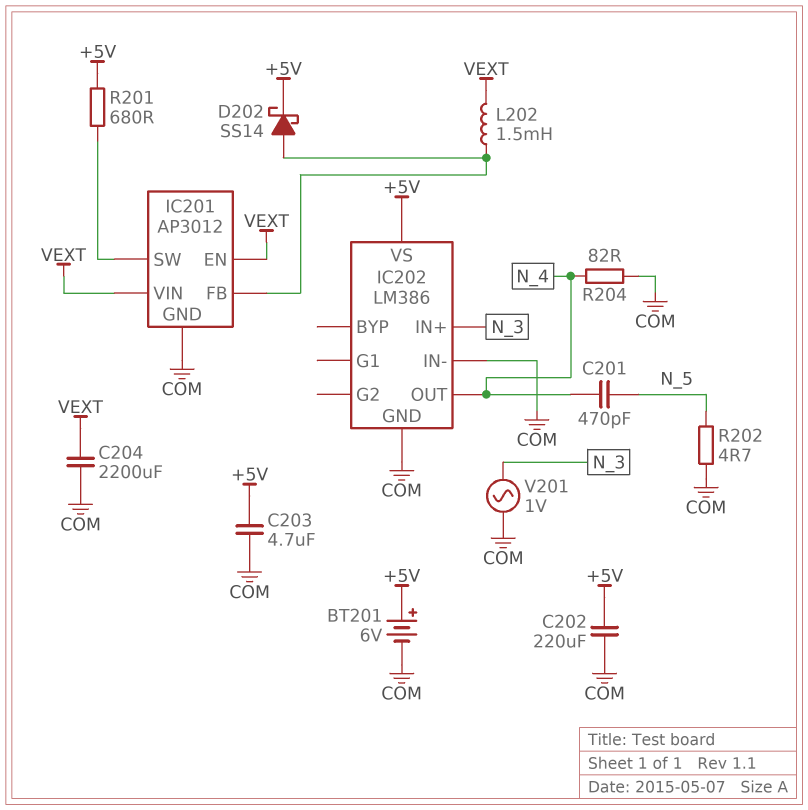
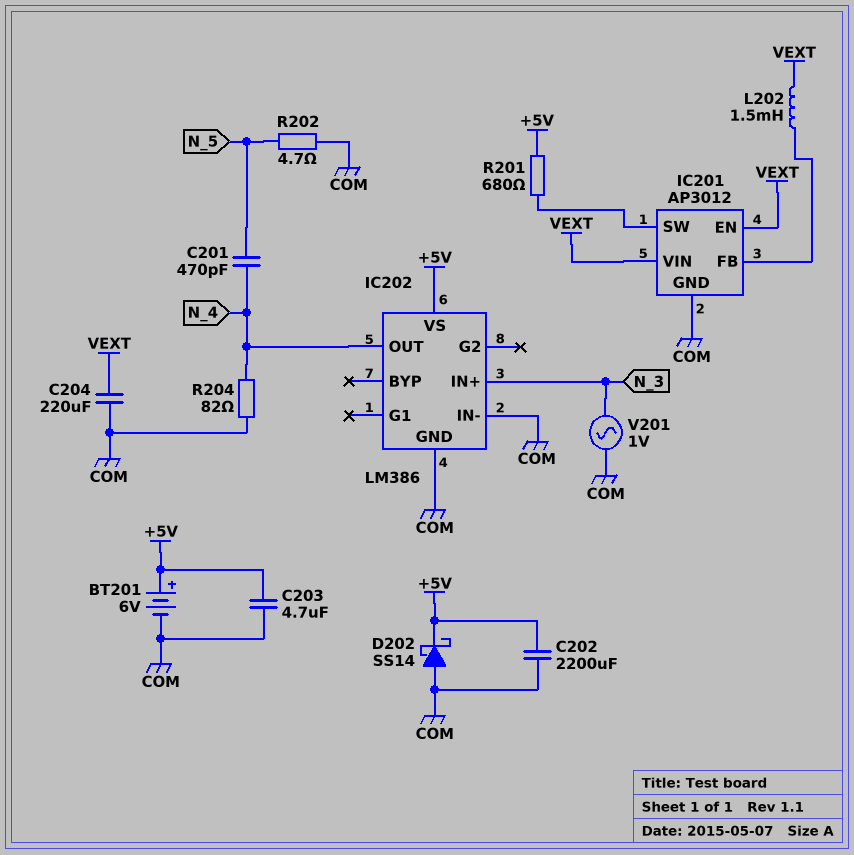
C202: 220uF (+5V, COM) -> 2200uF (+5V, COM)
C204: 2200uF (COM, VEXT) -> 220uF (COM, VEXT)
D202: schottky SS14 (A IC201/FB, K +5V) -> schottky SS14 (A COM, K +5V)

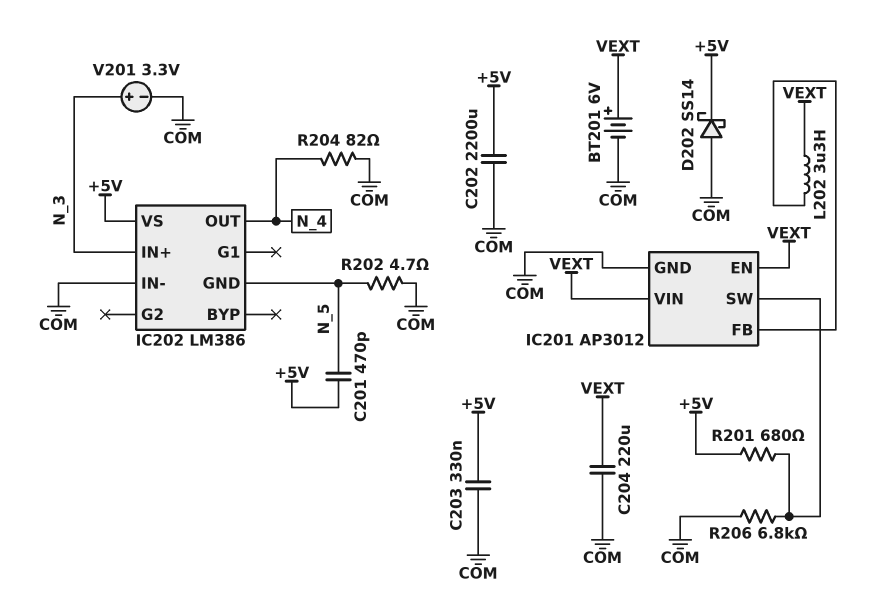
BT201: 6V (plus +5V, minus COM) -> 6V (plus VEXT, minus COM)
C201: 470pF (N_4, N_5) -> 470pF (+5V, N_5)
C203: 4.7uF (+5V, COM) -> 330nF (+5V, COM)
IC202 pin GND: COM -> N_5
L202: 1.5mH (IC201/FB, VEXT) -> 3.3uH (IC201/FB, VEXT)
R206: none -> 6.8k (COM, IC201/SW)
V201: AC 1V (COM, N_3) -> 3.3V (plus N_3, minus COM)

